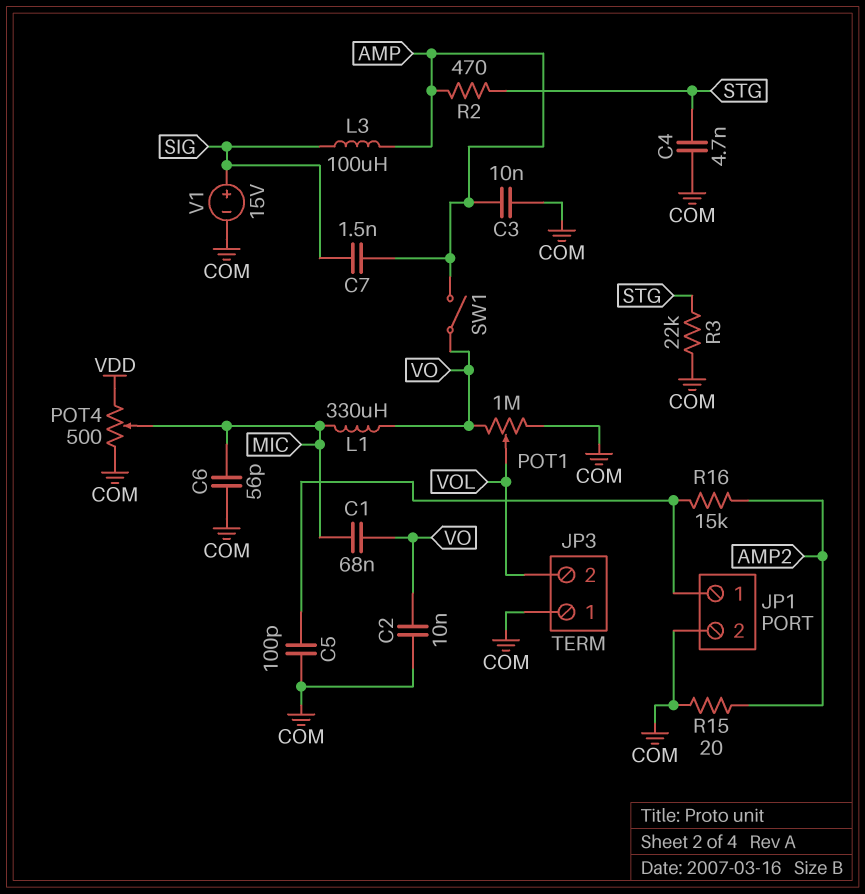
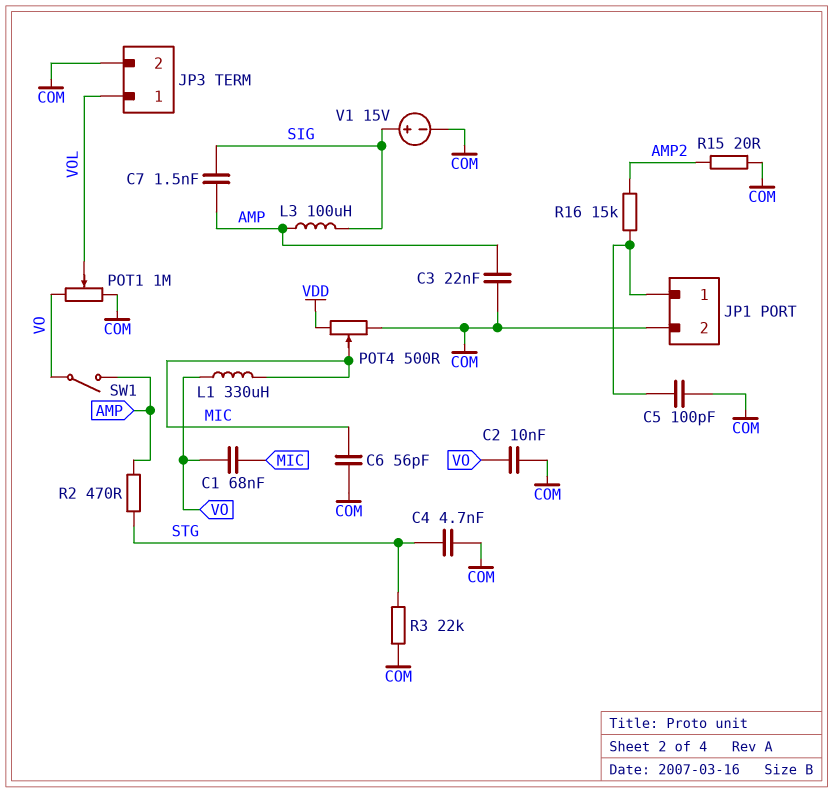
C3: 10nF (AMP, COM) -> 22nF (AMP, COM)
JP3 pin 1: COM -> VOL
JP3 pin 2: VOL -> COM

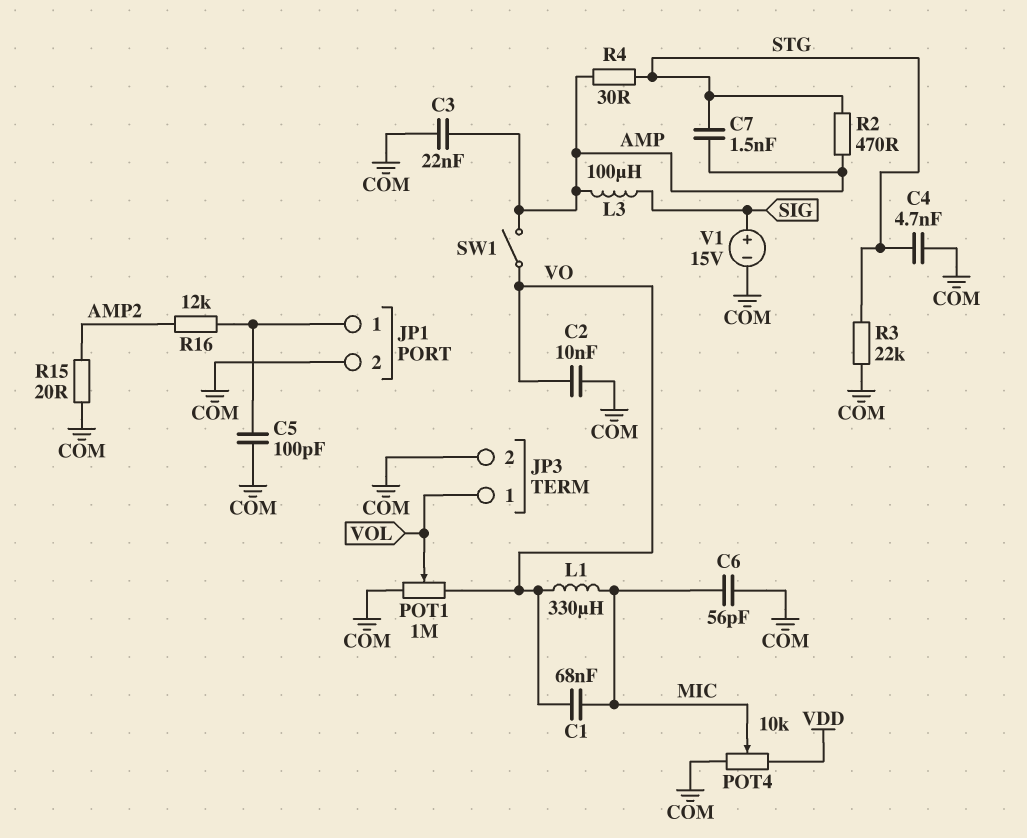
C7: 1.5nF (AMP, SIG) -> 1.5nF (AMP, STG)
POT4: 500 (COM, VDD, wiper MIC) -> 10k (COM, VDD, wiper MIC)
R4: none -> 30 (AMP, STG)
R16: 15k (AMP2, JP1/1) -> 12k (AMP2, JP1/1)

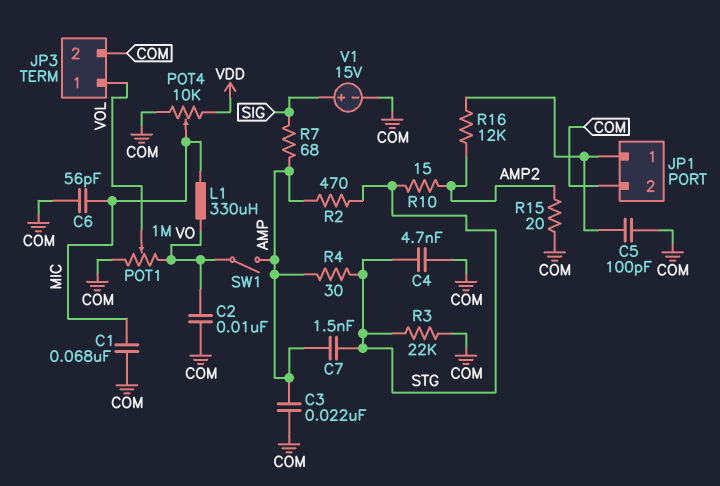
C1: 68nF (MIC, VO) -> 68nF (COM, MIC)
L3: 100uH (AMP, SIG) -> none
R7: none -> 68 (AMP, SIG)
R10: none -> 15 (AMP2, STG)

